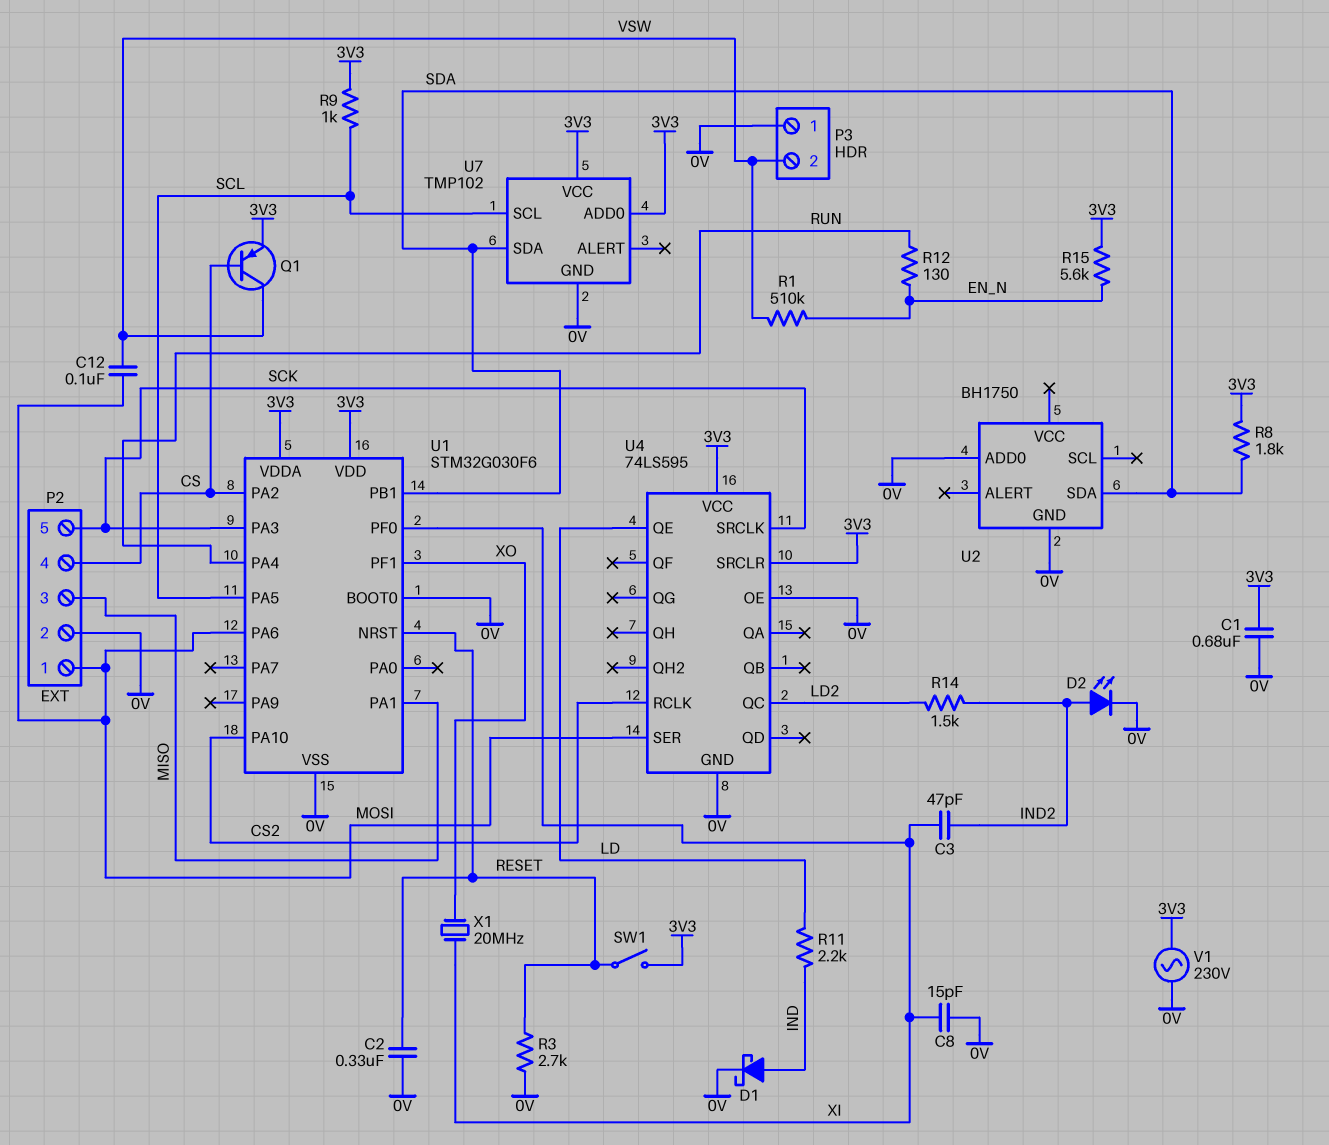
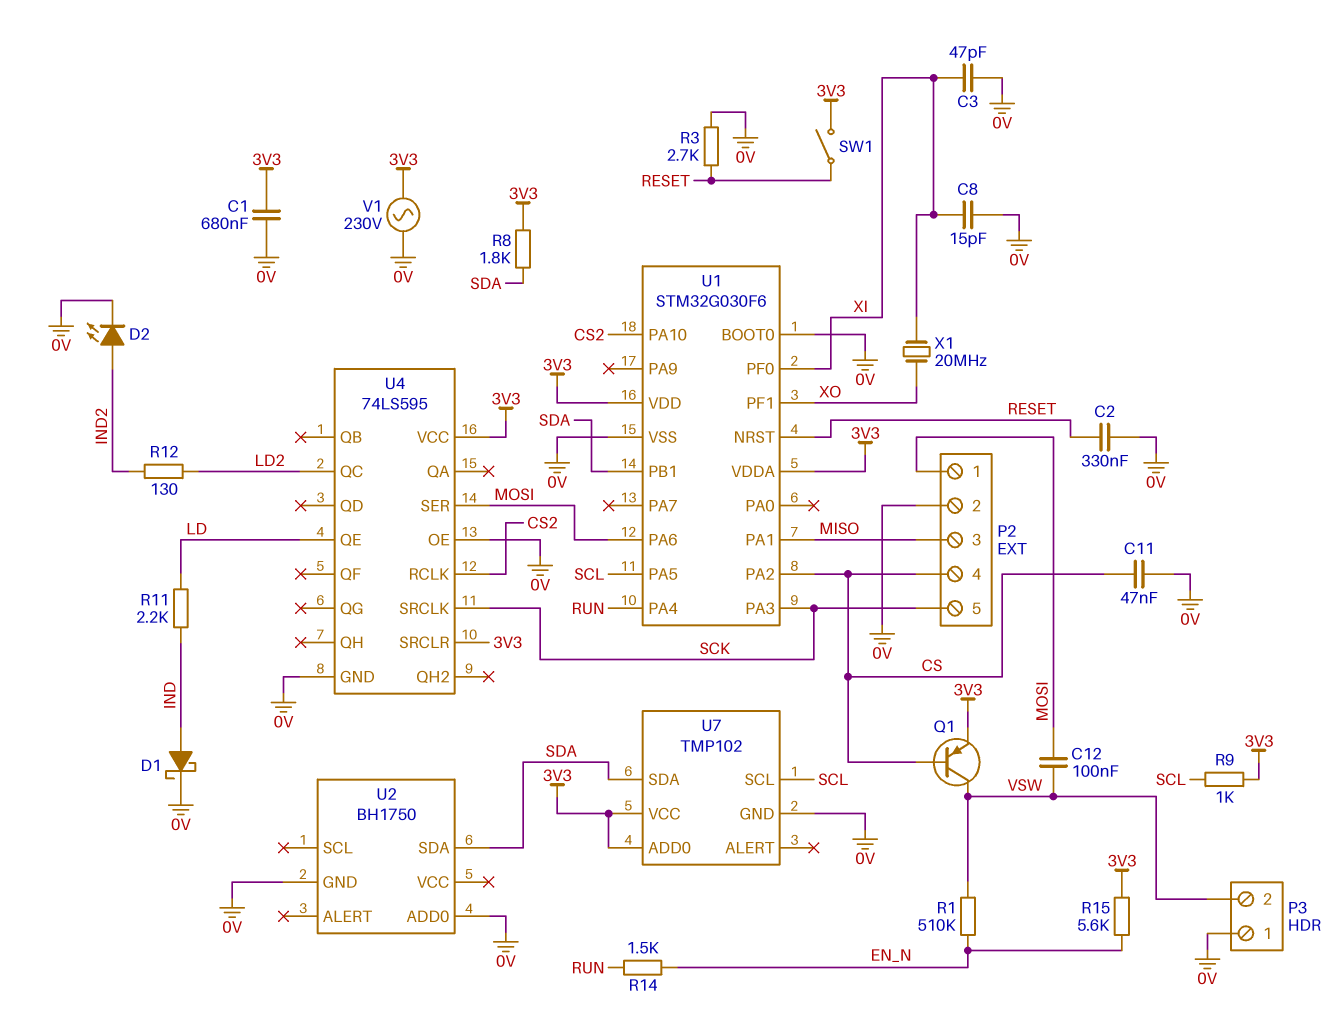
C3: 47pF (IND2, XI) -> 47pF (0V, XI)
C11: none -> 47nF (0V, CS)
R12: 130 (EN_N, RUN) -> 130 (IND2, LD2)
R14: 1.5k (IND2, LD2) -> 1.5k (EN_N, RUN)

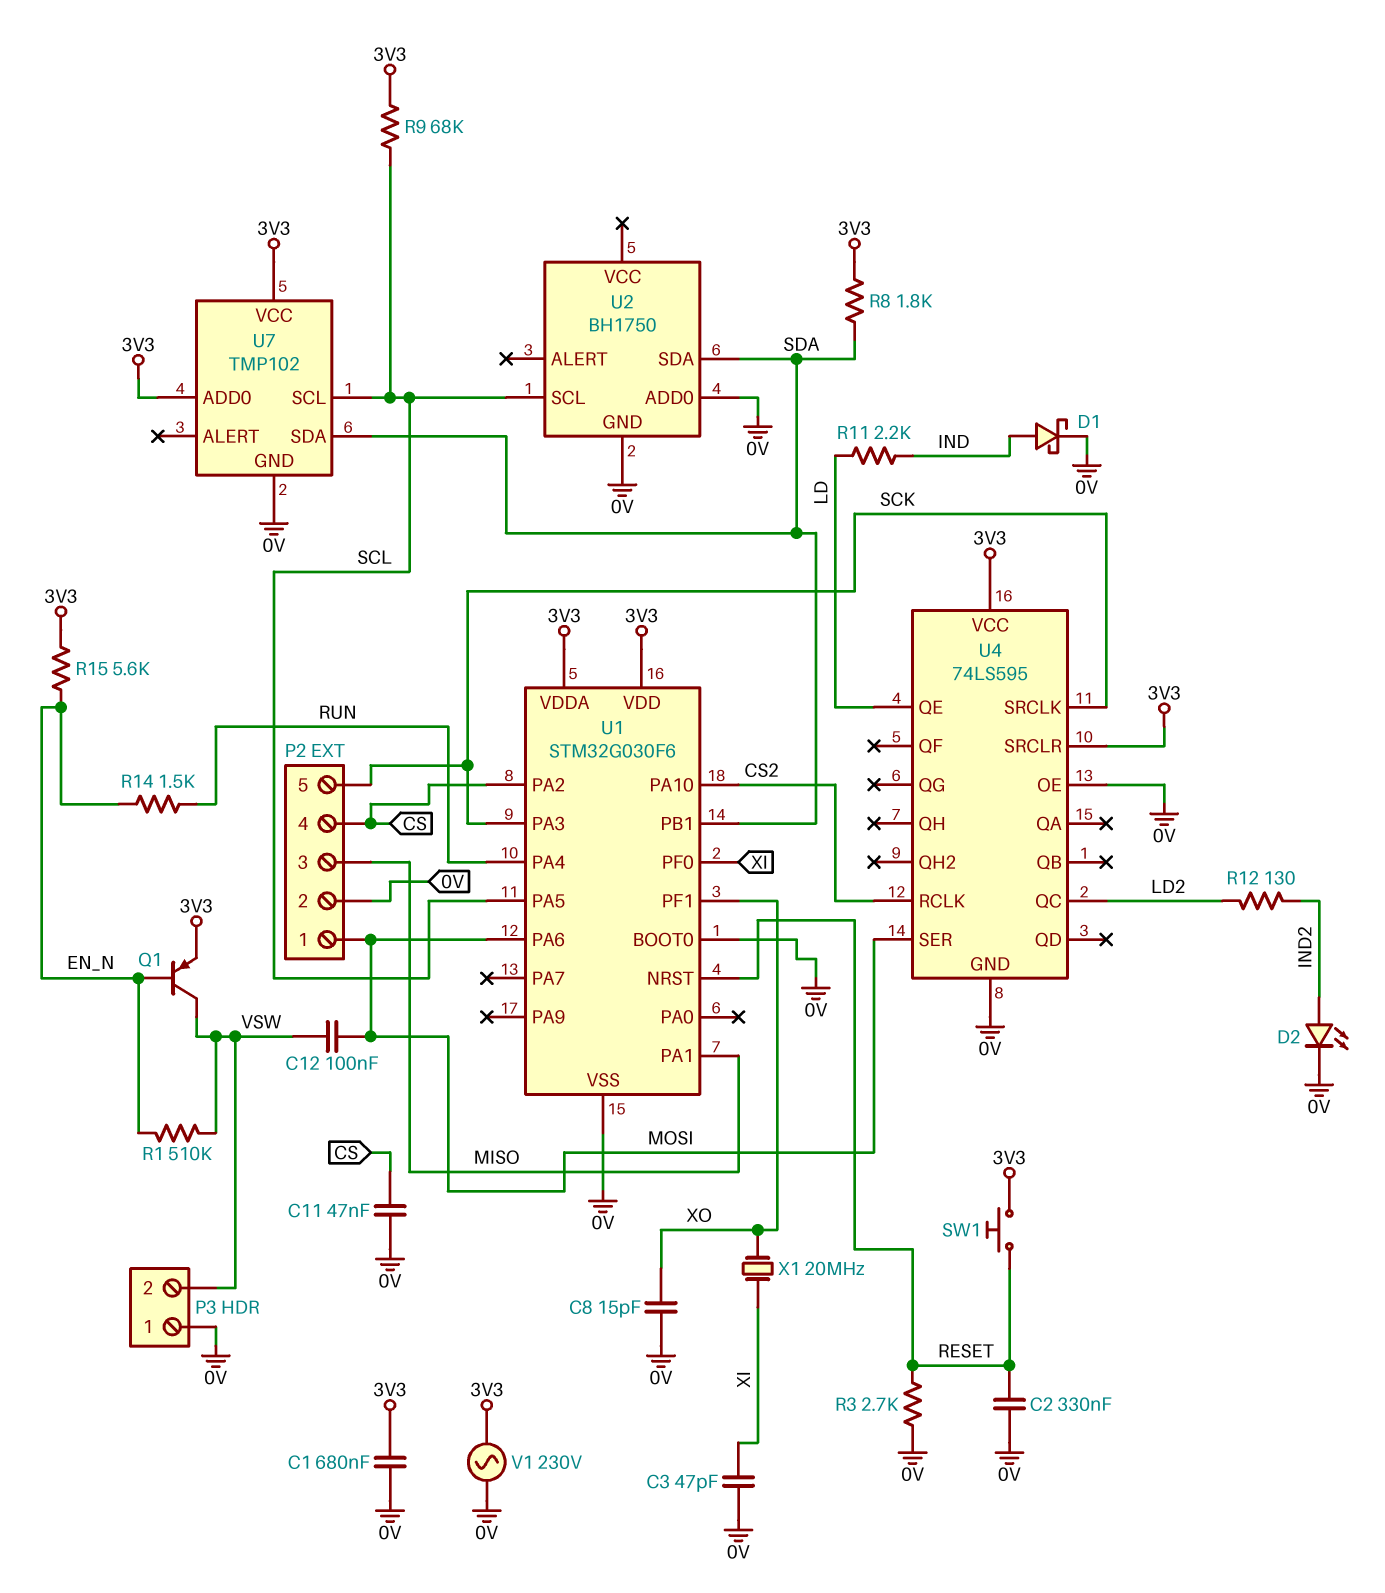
C8: 15pF (0V, XI) -> 15pF (0V, XO)
Q1: PNP (B CS, C VSW, E 3V3) -> PNP (B EN_N, C VSW, E 3V3)
R9: 1k (3V3, SCL) -> 68k (3V3, SCL)
SW1: switch (3V3, RESET) -> button (3V3, RESET)
U2 pin SCL: none -> SCL

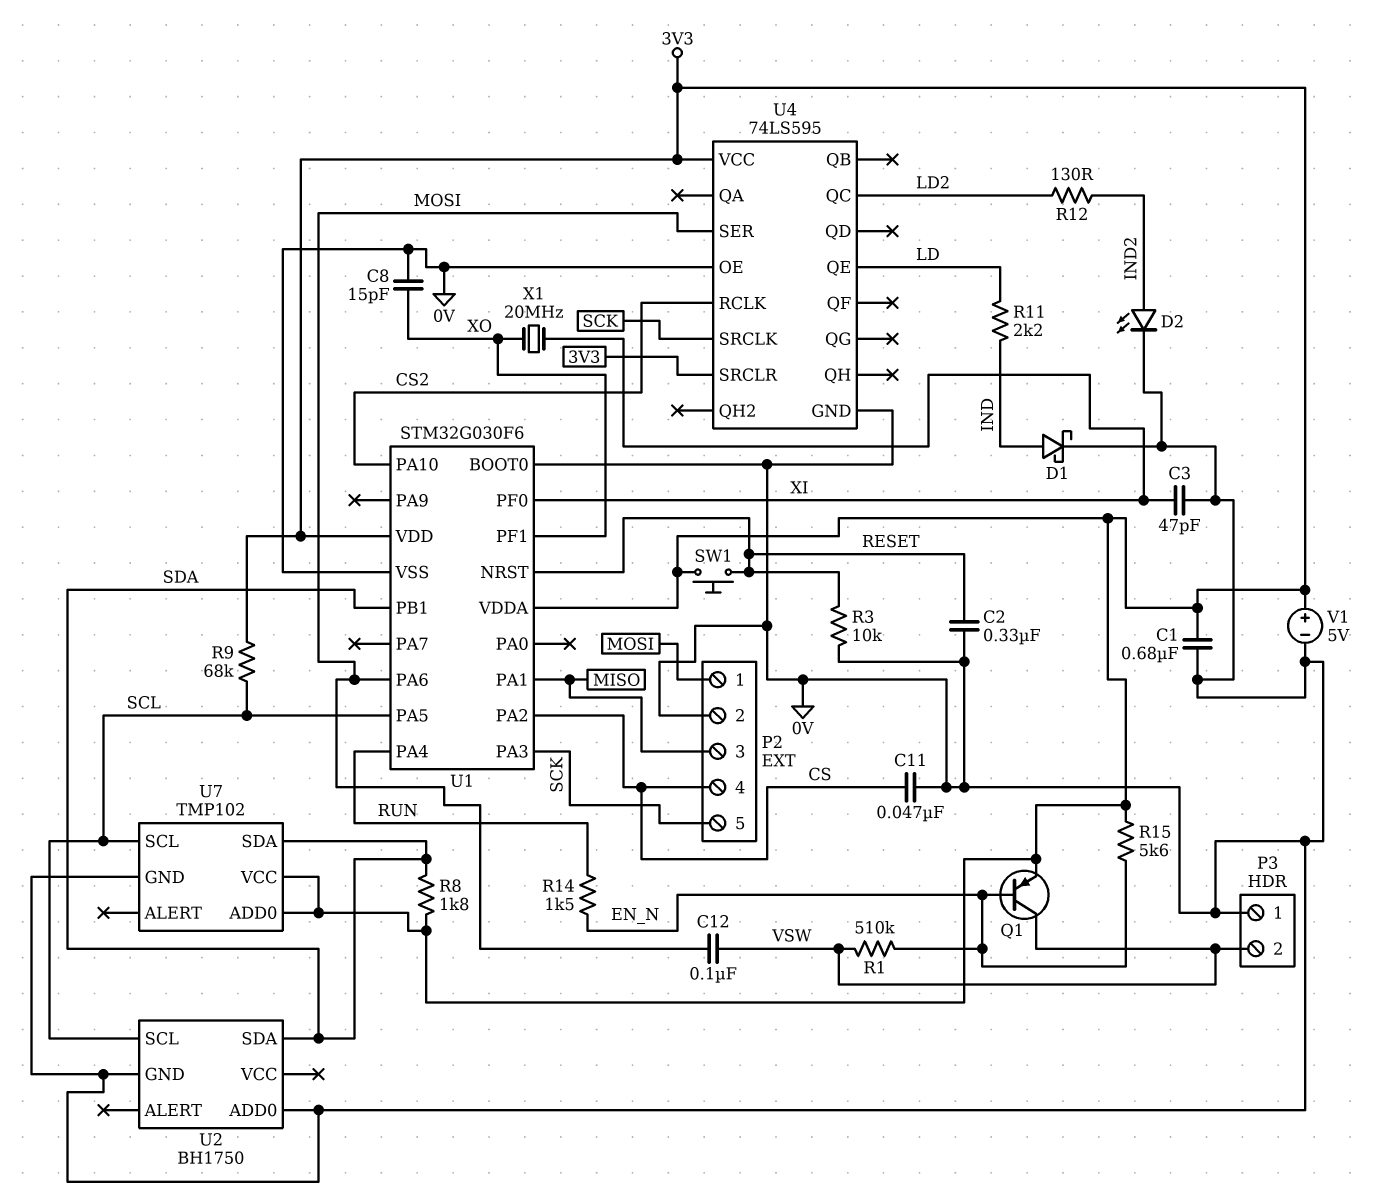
R3: 2.7k (0V, RESET) -> 10k (0V, RESET)
V1: AC 230V (0V, 3V3) -> 5V (plus 3V3, minus 0V)

